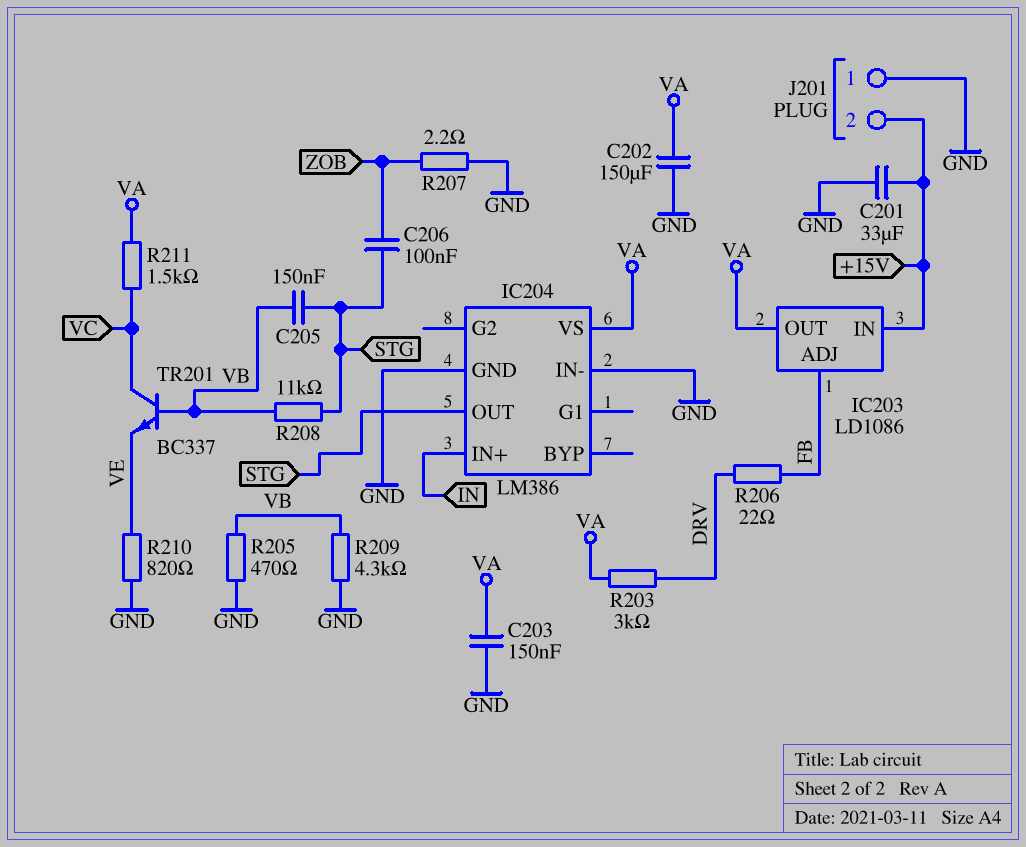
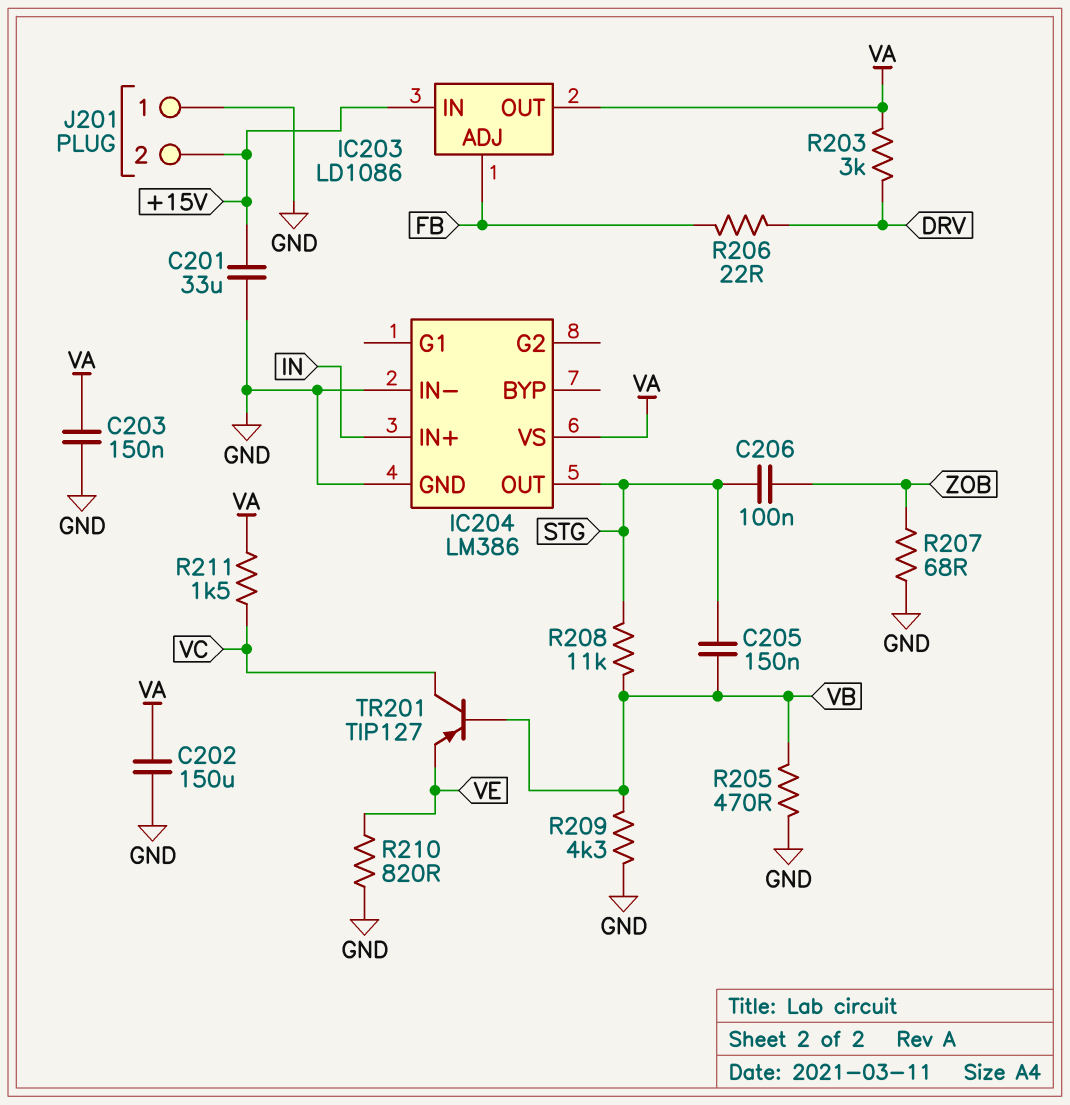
R207: 2.2 (GND, ZOB) -> 68 (GND, ZOB)
TR201: NPN BC337 (B VB, C VC, E VE) -> PNP TIP127 (B VB, C VC, E VE)

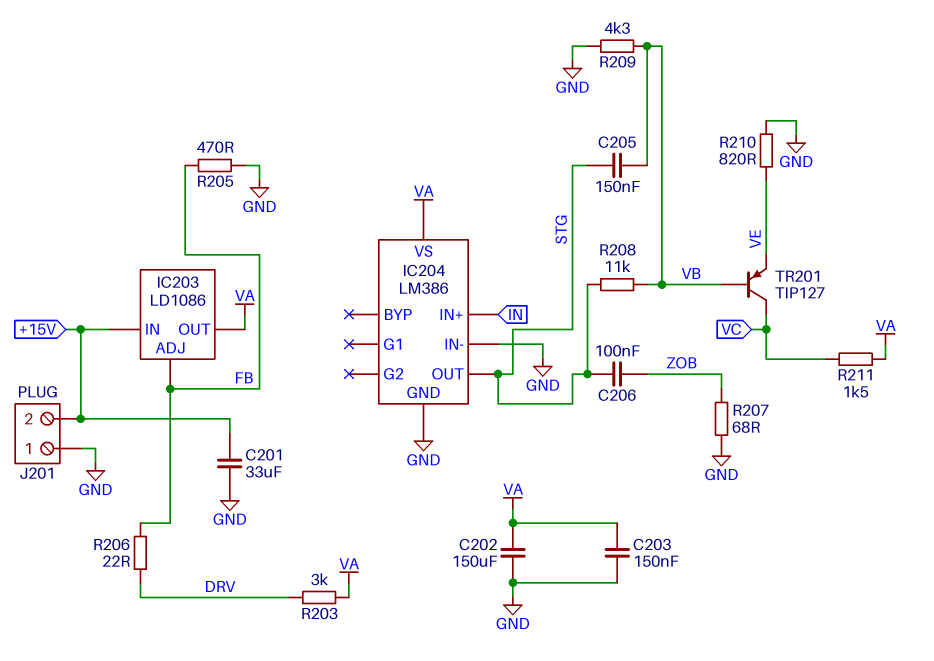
R205: 470 (GND, VB) -> 470 (FB, GND)

